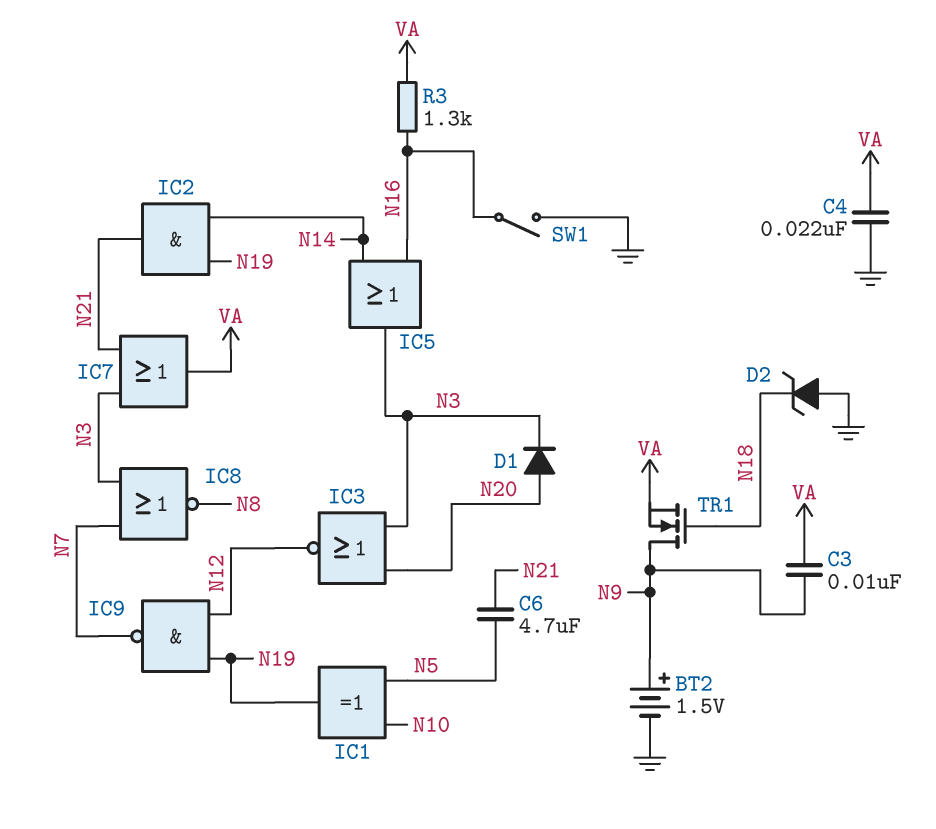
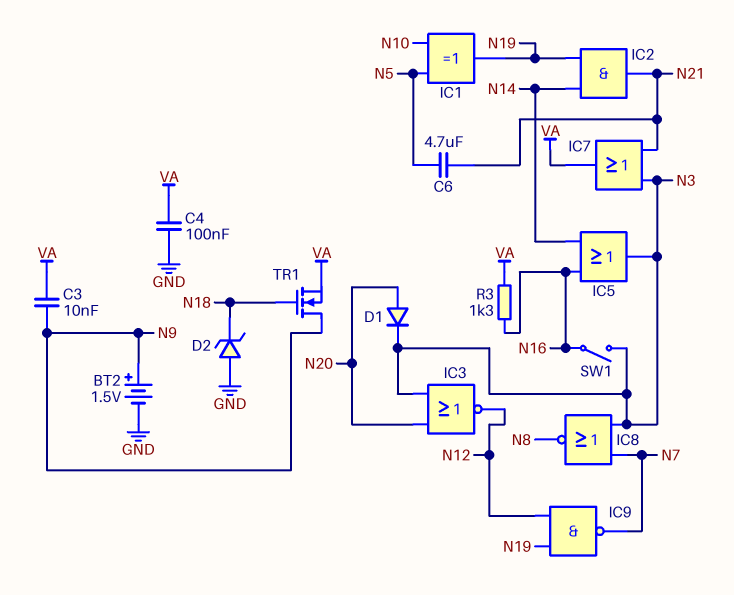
C4: 22nF (GND, VA) -> 100nF (GND, VA)
SW1: switch (GND, N16) -> switch (N3, N16)

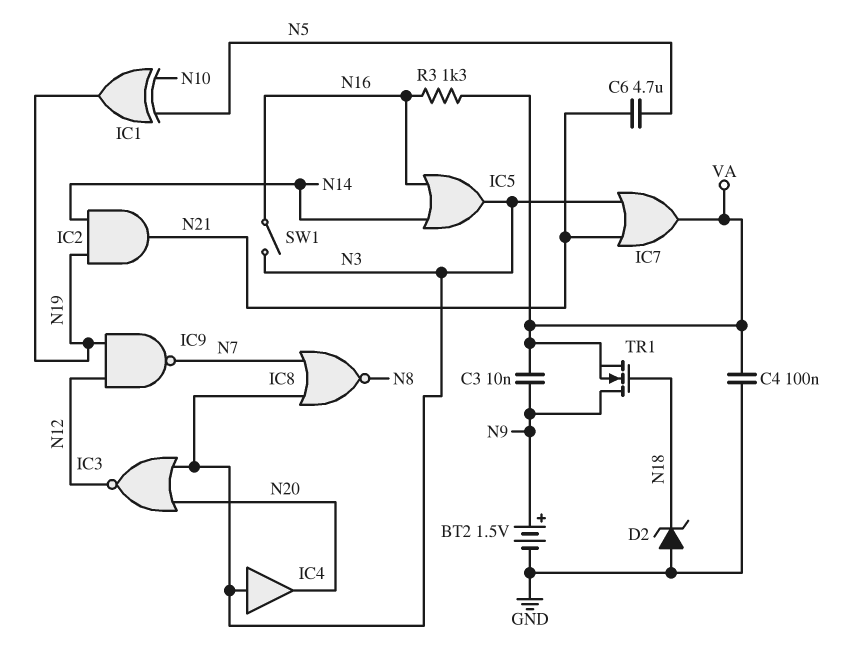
D1: diode (A N20, K N3) -> none
IC4: none -> buffer (in N3, out N20)

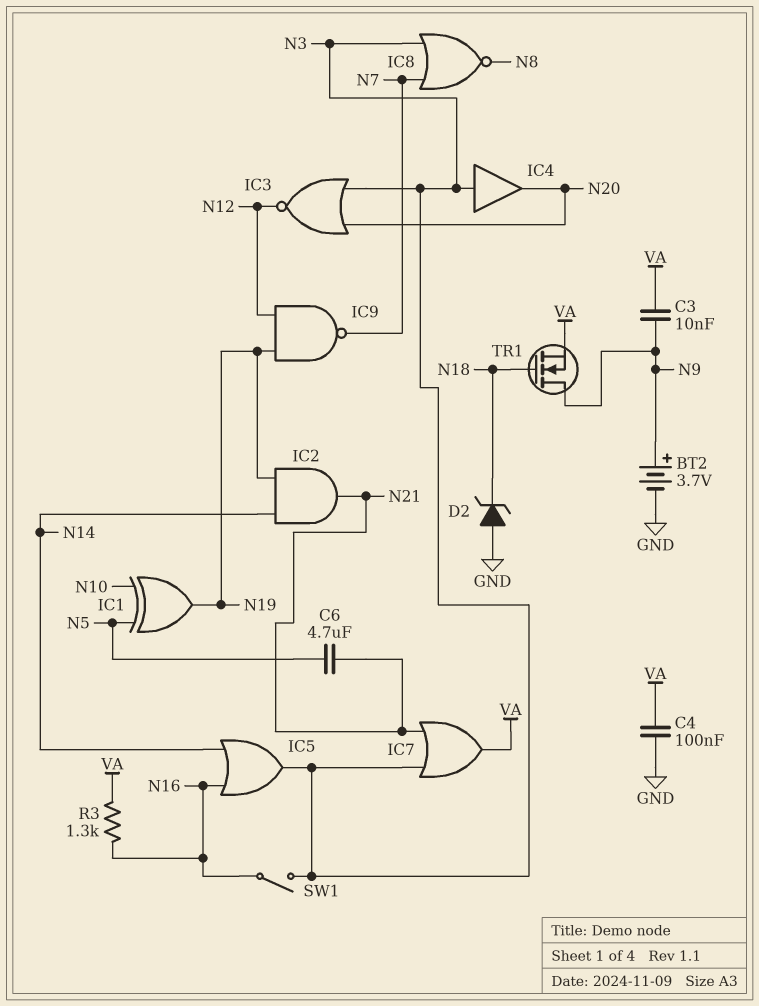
BT2: 1.5V (plus N9, minus GND) -> 3.7V (plus N9, minus GND)

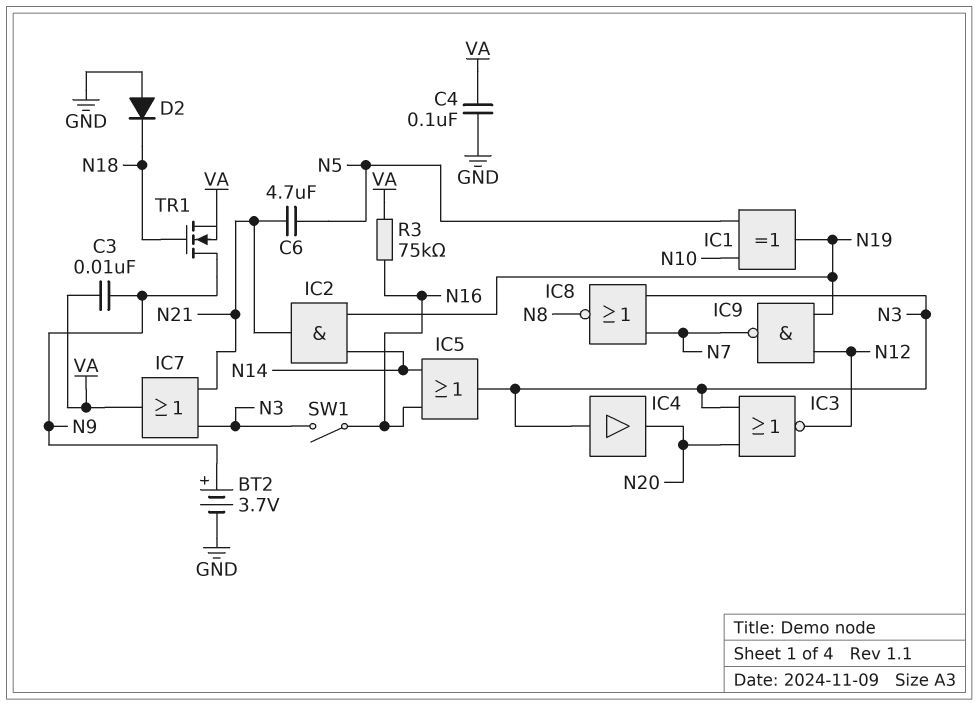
D2: zener (A GND, K N18) -> diode (A GND, K N18)
R3: 1.3k (N16, VA) -> 75k (N16, VA)

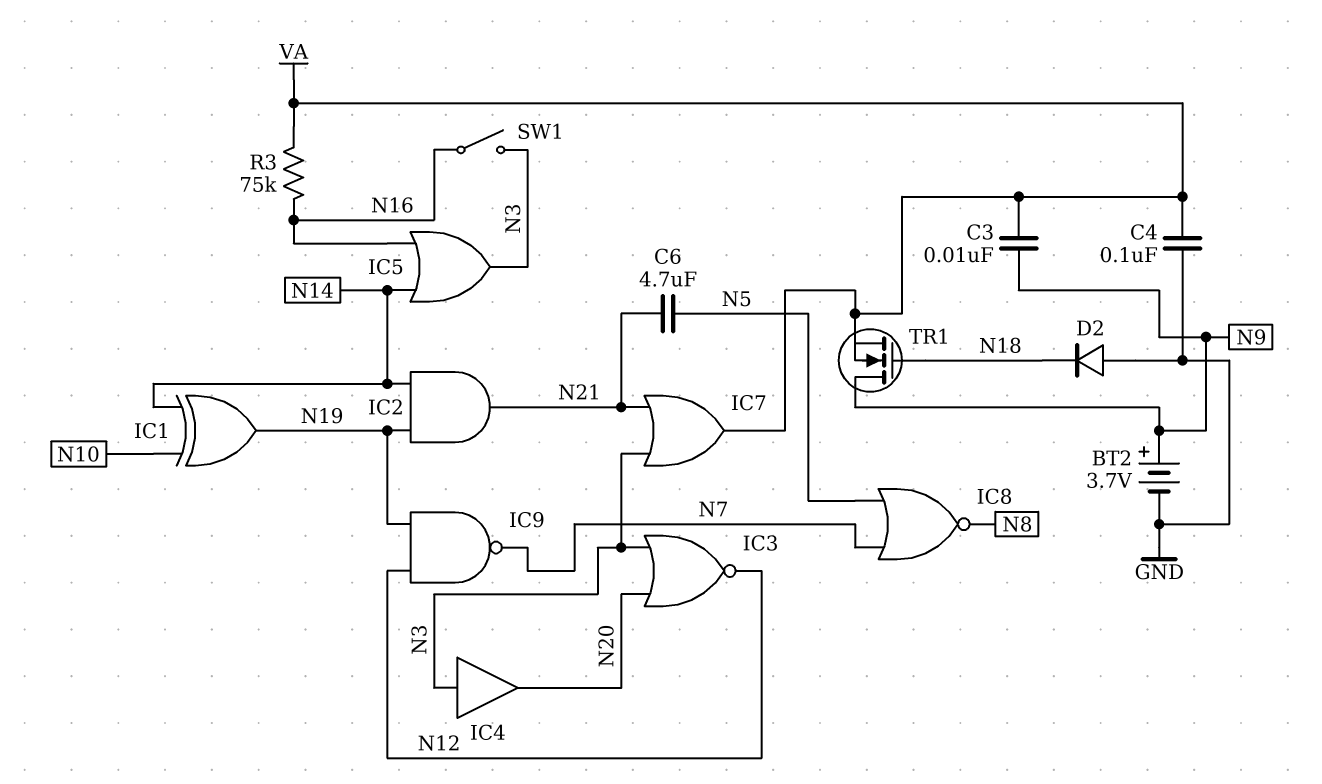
IC1: XOR (in N5, in N10, out N19) -> XOR (in N10, in N14, out N19)
IC8: NOR (in N3, in N7, out N8) -> NOR (in N5, in N7, out N8)

